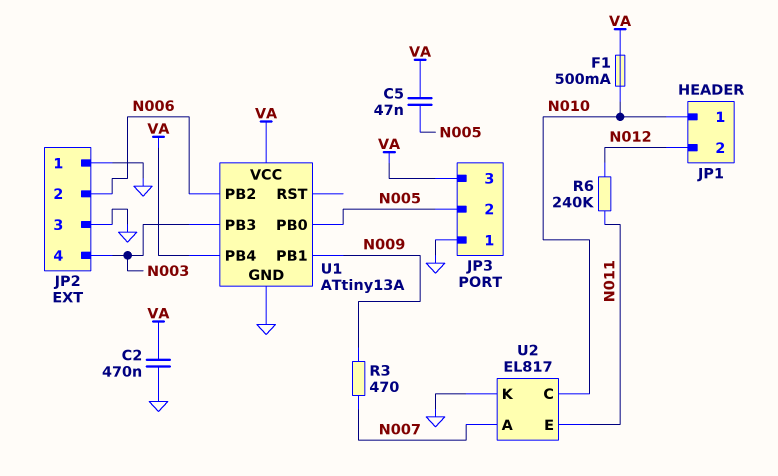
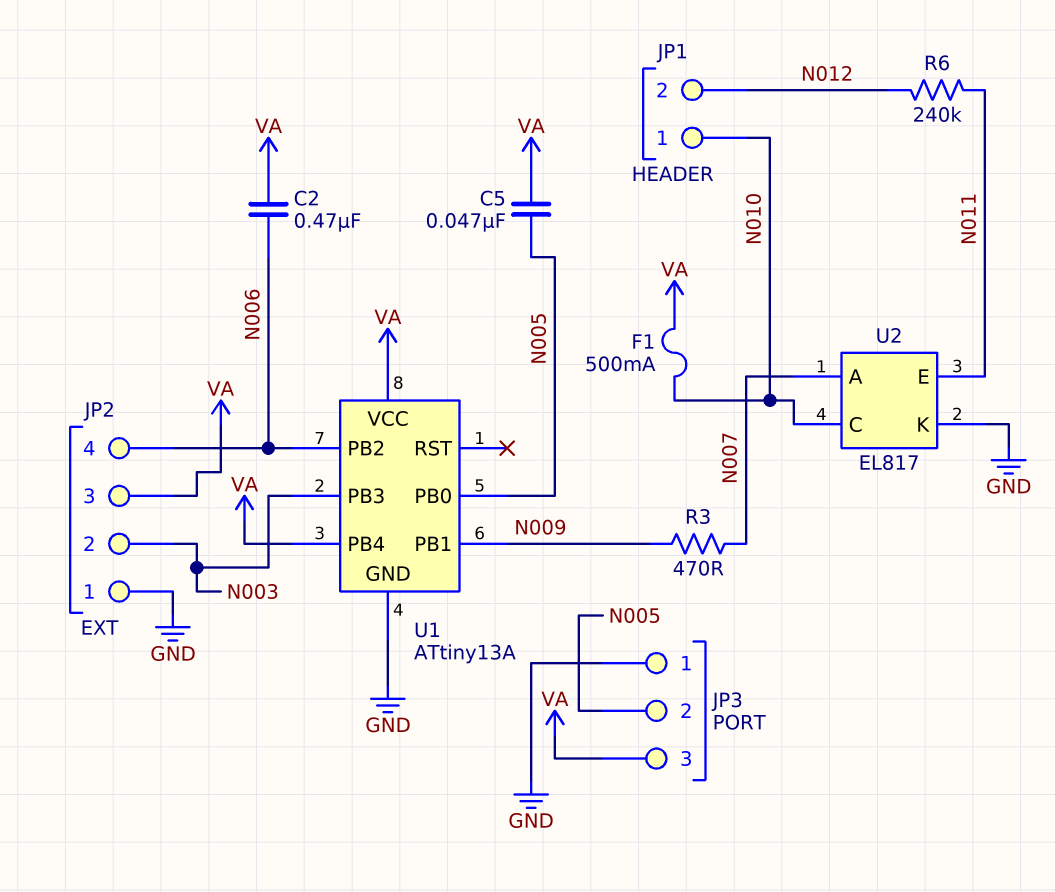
C2: 470nF (GND, VA) -> 470nF (N006, VA)
JP2 pin 2: N006 -> N003
JP2 pin 3: GND -> VA
JP2 pin 4: N003 -> N006

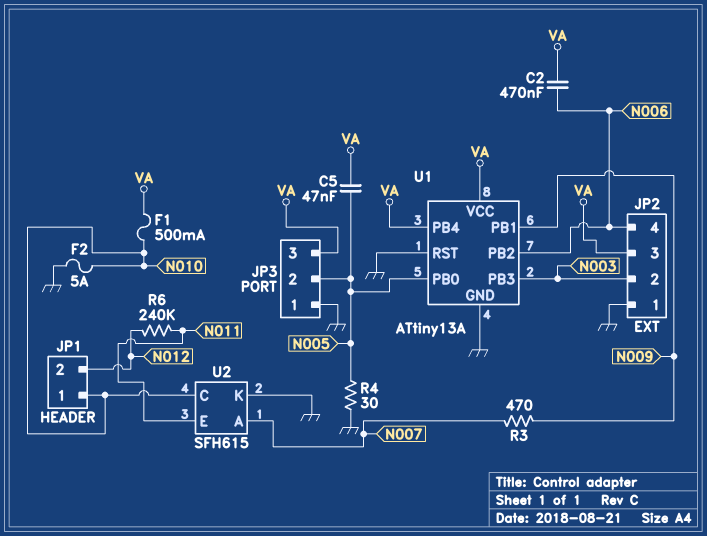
F2: none -> 5A (GND, N010)
R4: none -> 30 (GND, N005)
U1 pin RST: none -> GND
U2: EL817 -> SFH615

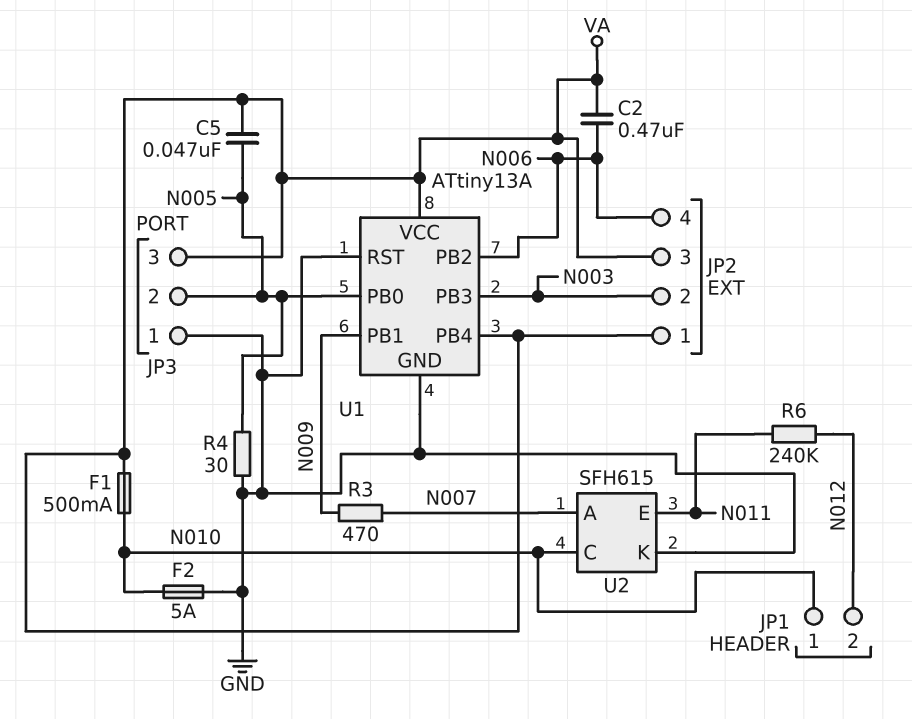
JP2 pin 1: GND -> VA

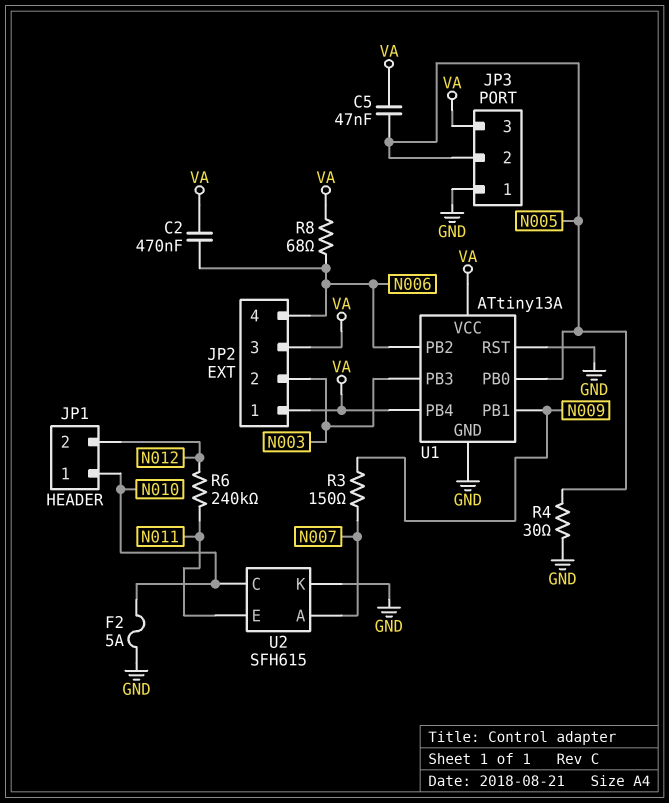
F1: 500mA (N010, VA) -> none
R3: 470 (N007, N009) -> 150 (N007, N009)
R8: none -> 68 (N006, VA)

